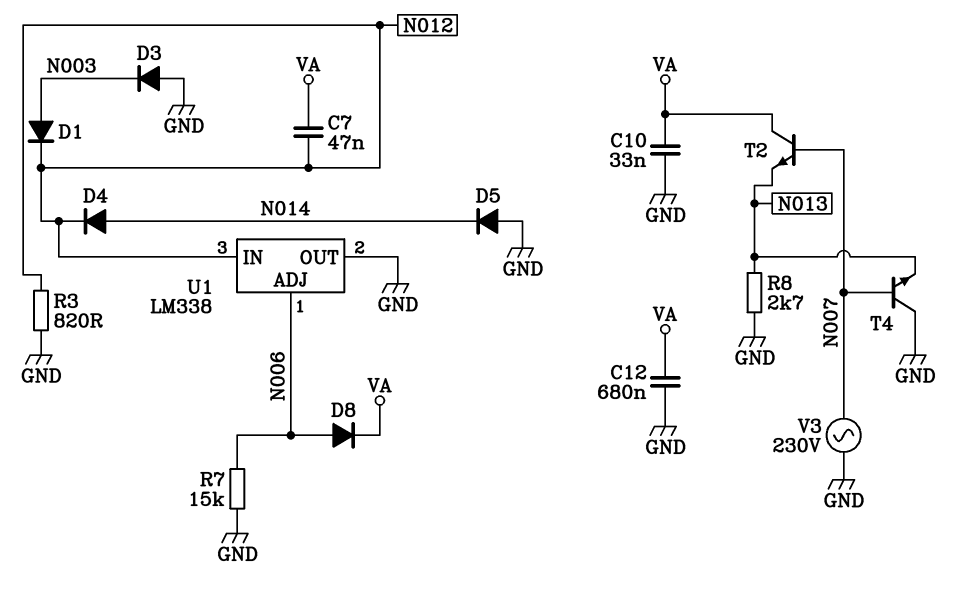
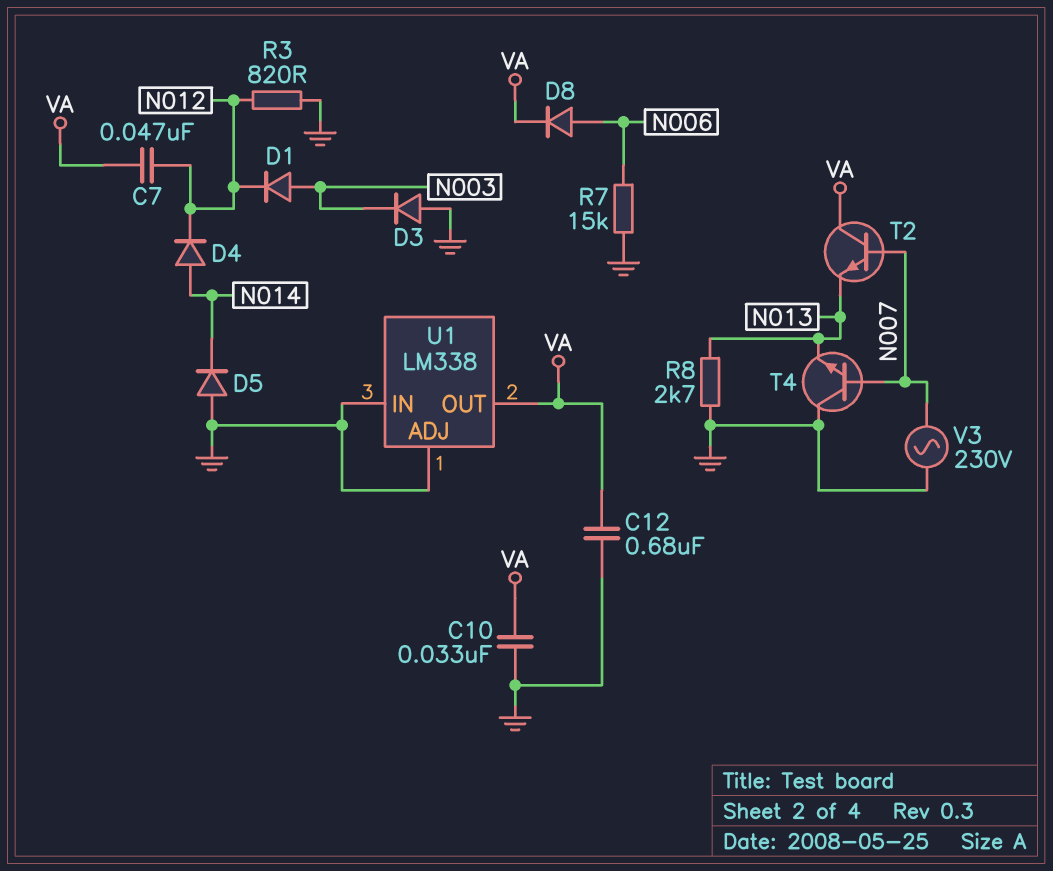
U1 pin ADJ: N006 -> GND
U1 pin IN: N012 -> GND
U1 pin OUT: GND -> VA

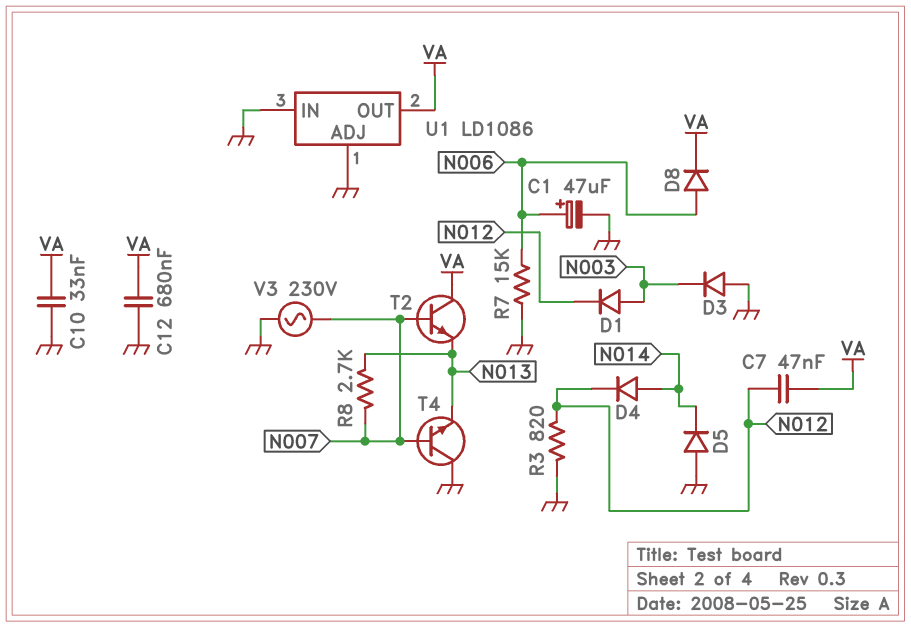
C1: none -> 47uF (plus N006, minus GND)
R8: 2.7k (GND, N013) -> 2.7k (N007, N013)
U1: LM338 -> LD1086

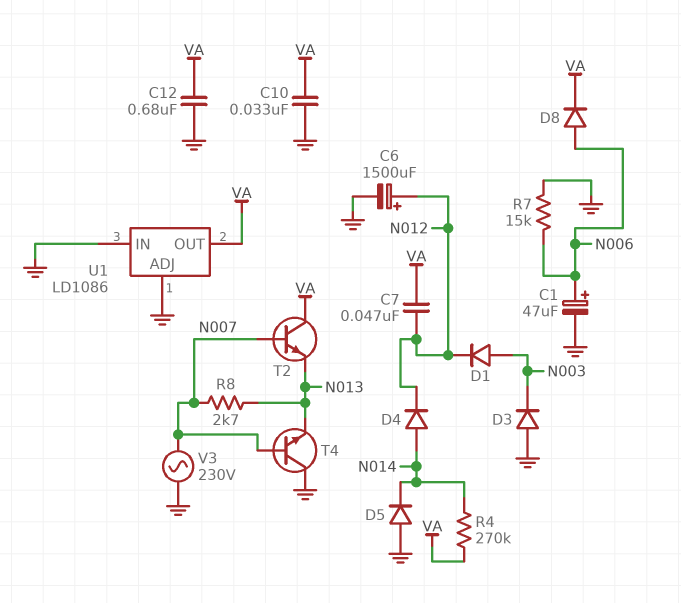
C6: none -> 1500uF (plus N012, minus GND)
R3: 820 (GND, N012) -> none
R4: none -> 270k (N014, VA)

